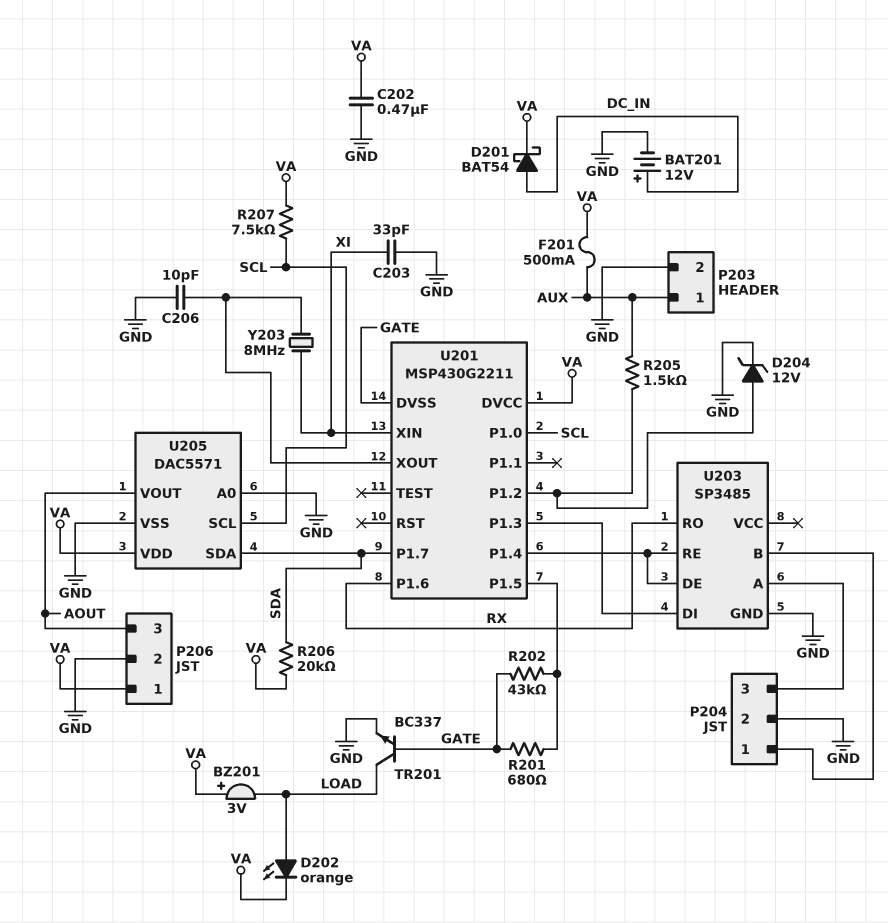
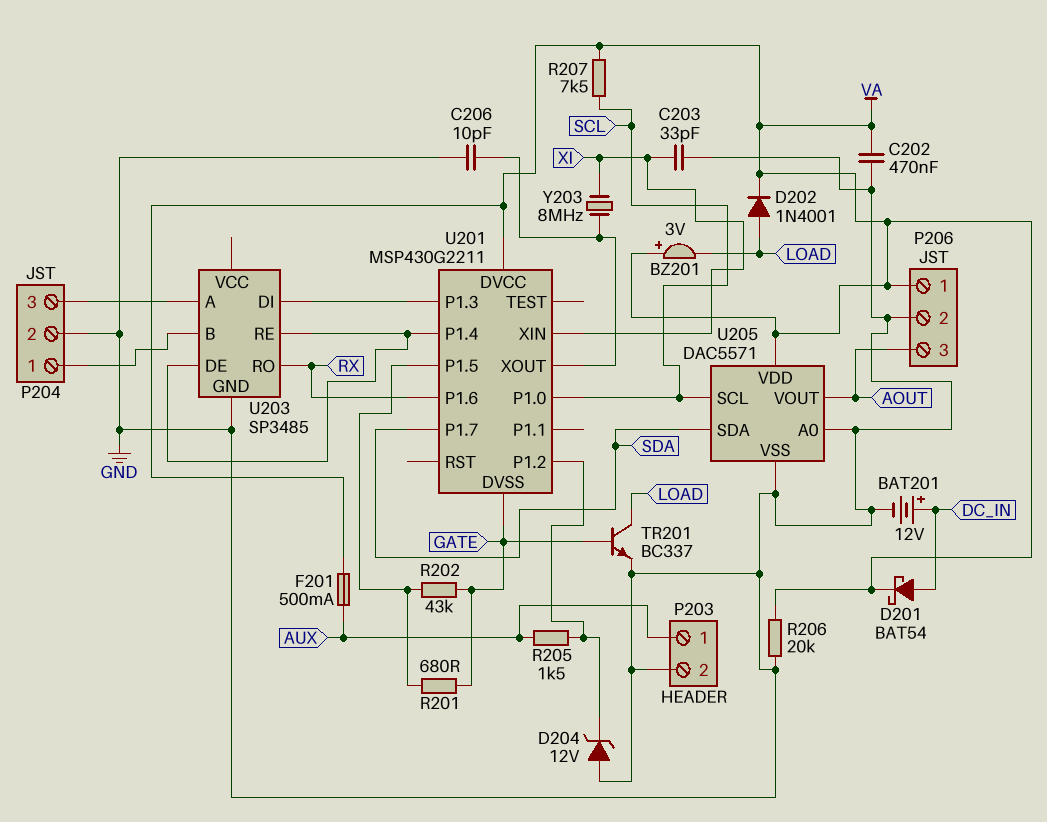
D202: LED orange (A LOAD, K VA) -> diode 1N4001 (A LOAD, K VA)
D204: zener 12V (A U201/P1.2, K GND) -> zener 12V (A GND, K U201/P1.2)
R206: 20k (SDA, VA) -> 20k (GND, VA)

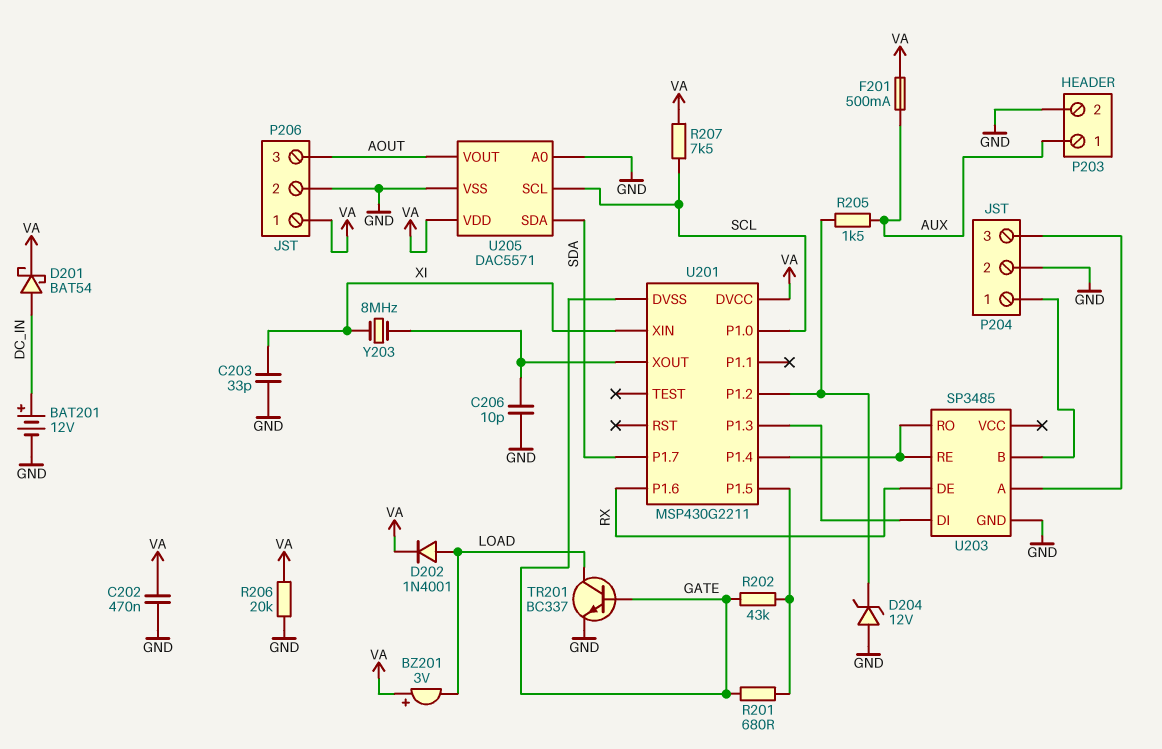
U203 pin DE: U201/P1.4 -> RX
U203 pin RO: RX -> U201/P1.4

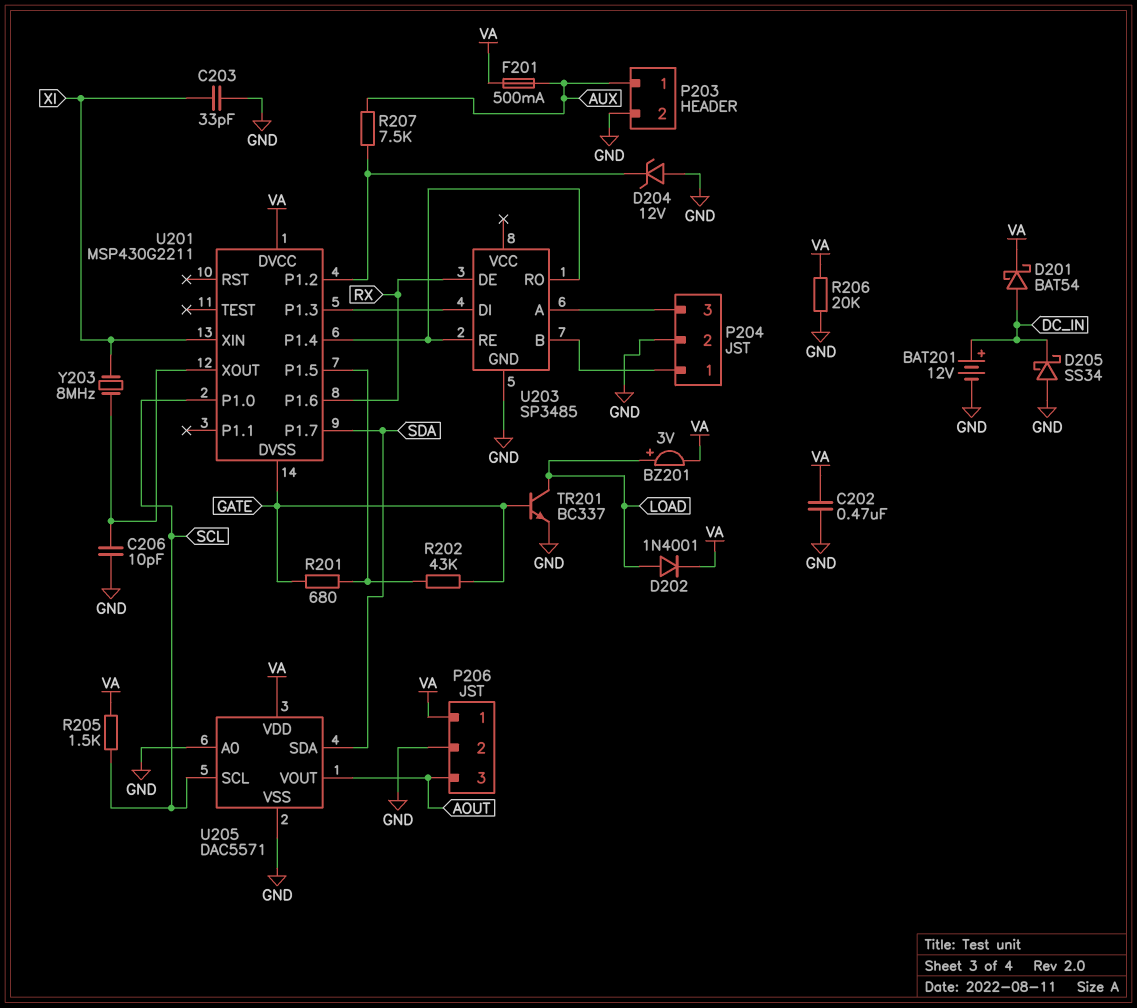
BZ201: buzzer 3V (plus VA, minus LOAD) -> buzzer 3V (plus LOAD, minus VA)
D205: none -> schottky SS34 (A GND, K DC_IN)
R205: 1.5k (AUX, U201/P1.2) -> 1.5k (SCL, VA)
R207: 7.5k (SCL, VA) -> 7.5k (AUX, U201/P1.2)

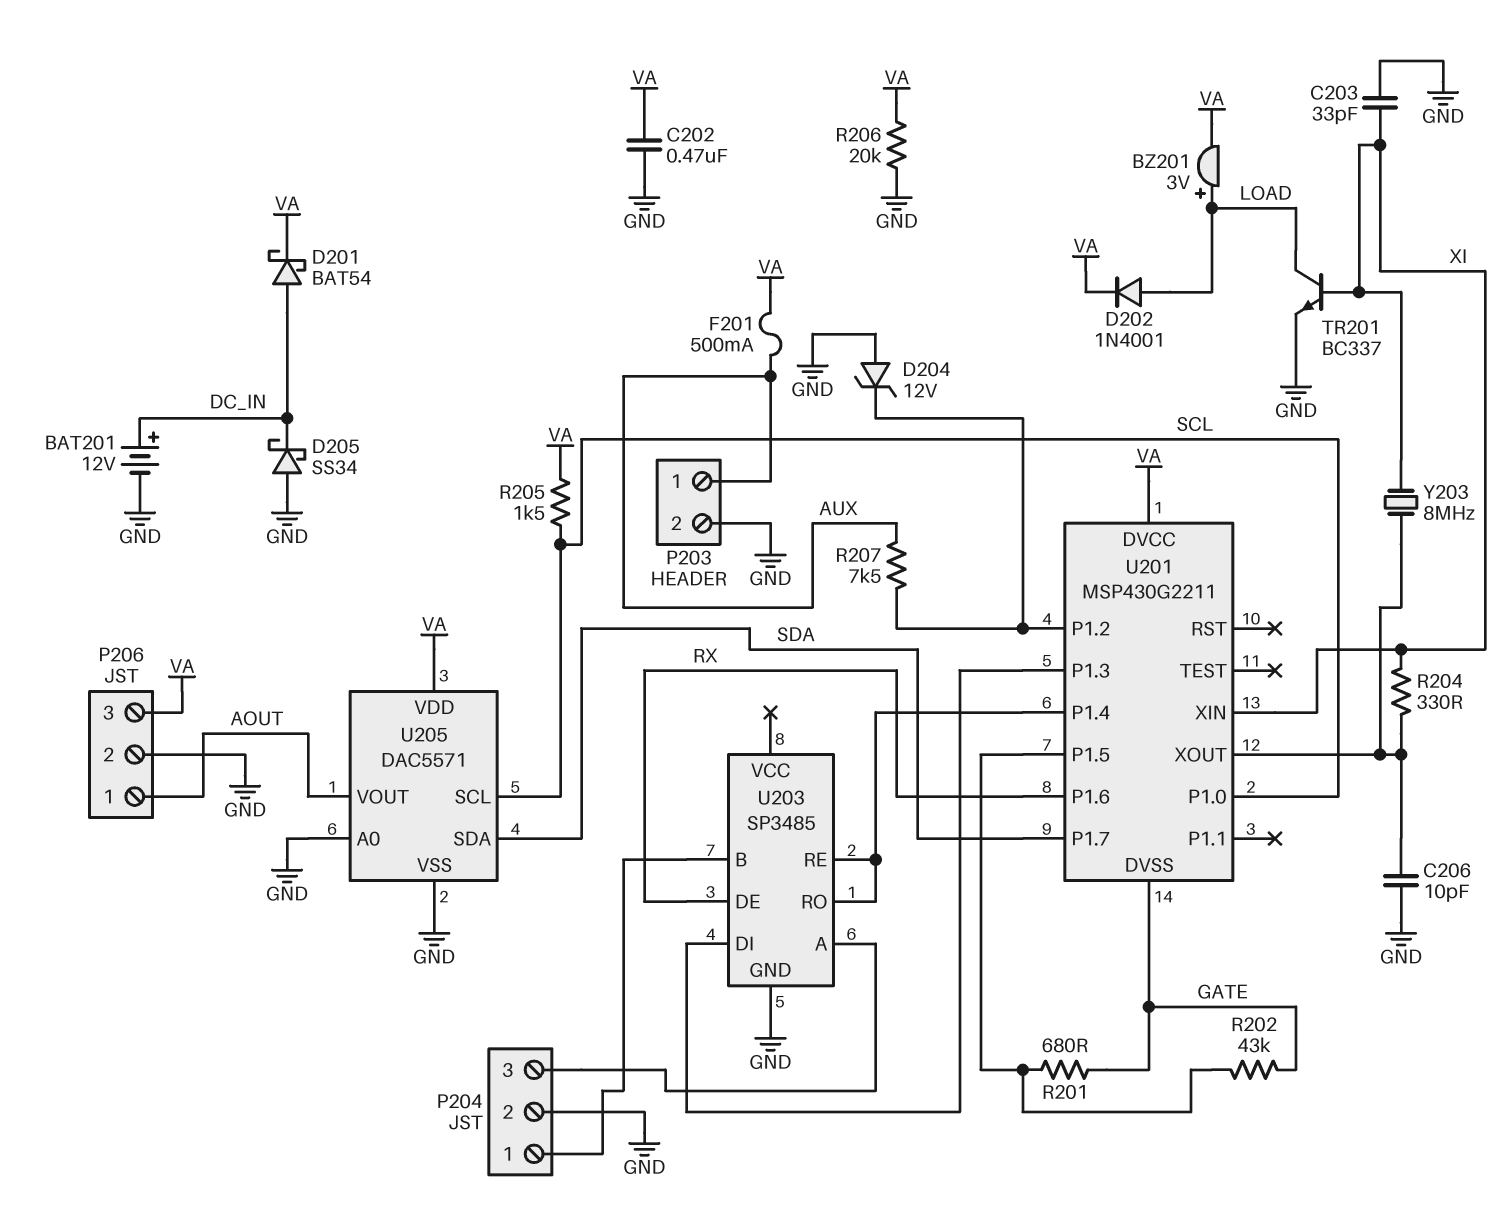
P206 pin 1: VA -> AOUT
P206 pin 3: AOUT -> VA
R204: none -> 330 (U201/XOUT, XI)
TR201: NPN BC337 (B GATE, C LOAD, E GND) -> NPN BC337 (B XI, C LOAD, E GND)

